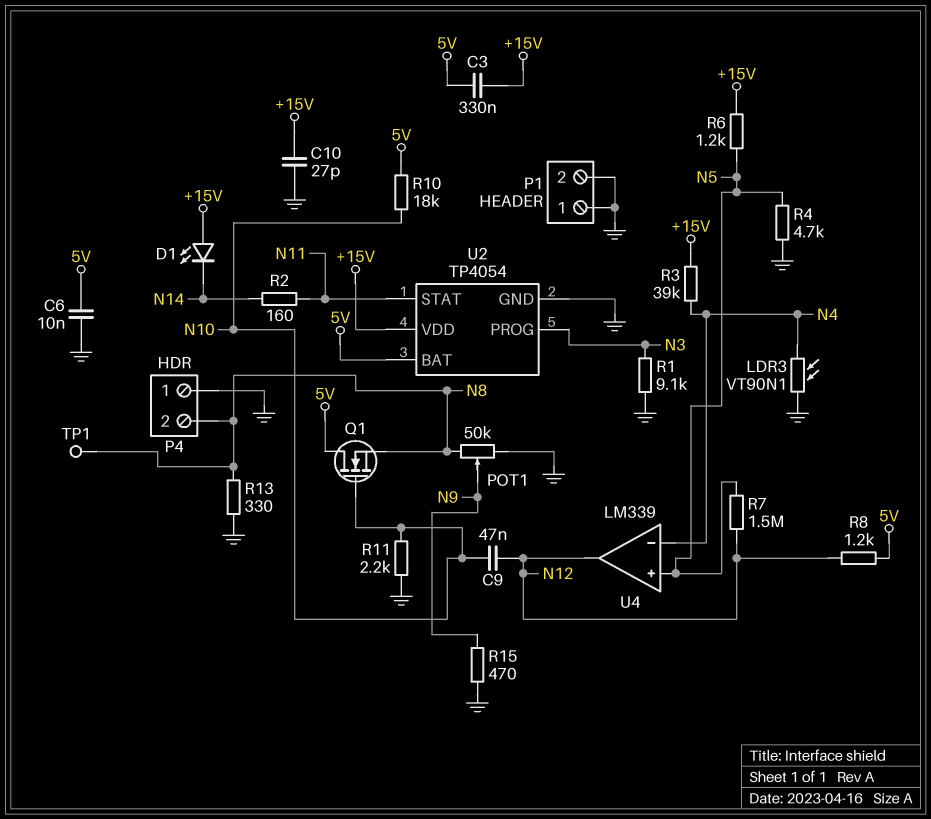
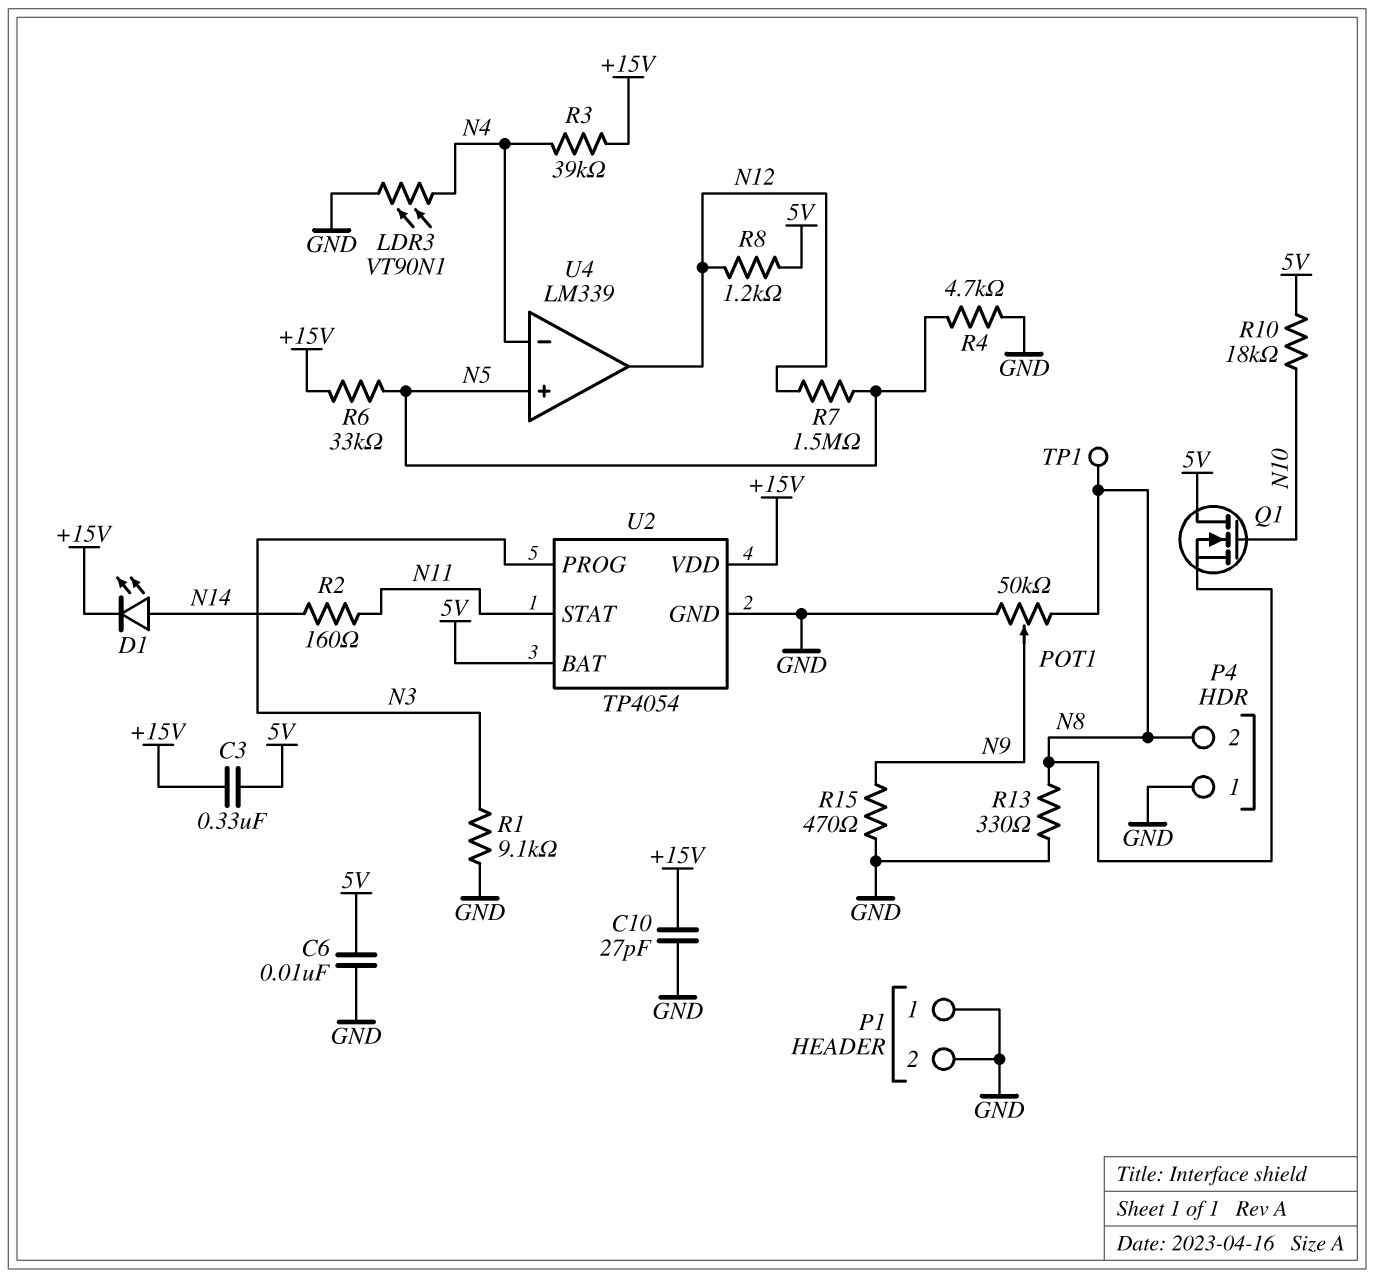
C9: 47nF (N10, N12) -> none
D1: LED (A +15V, K N14) -> LED (A N14, K +15V)
R6: 1.2k (+15V, N5) -> 33k (+15V, N5)
R11: 2.2k (GND, N10) -> none

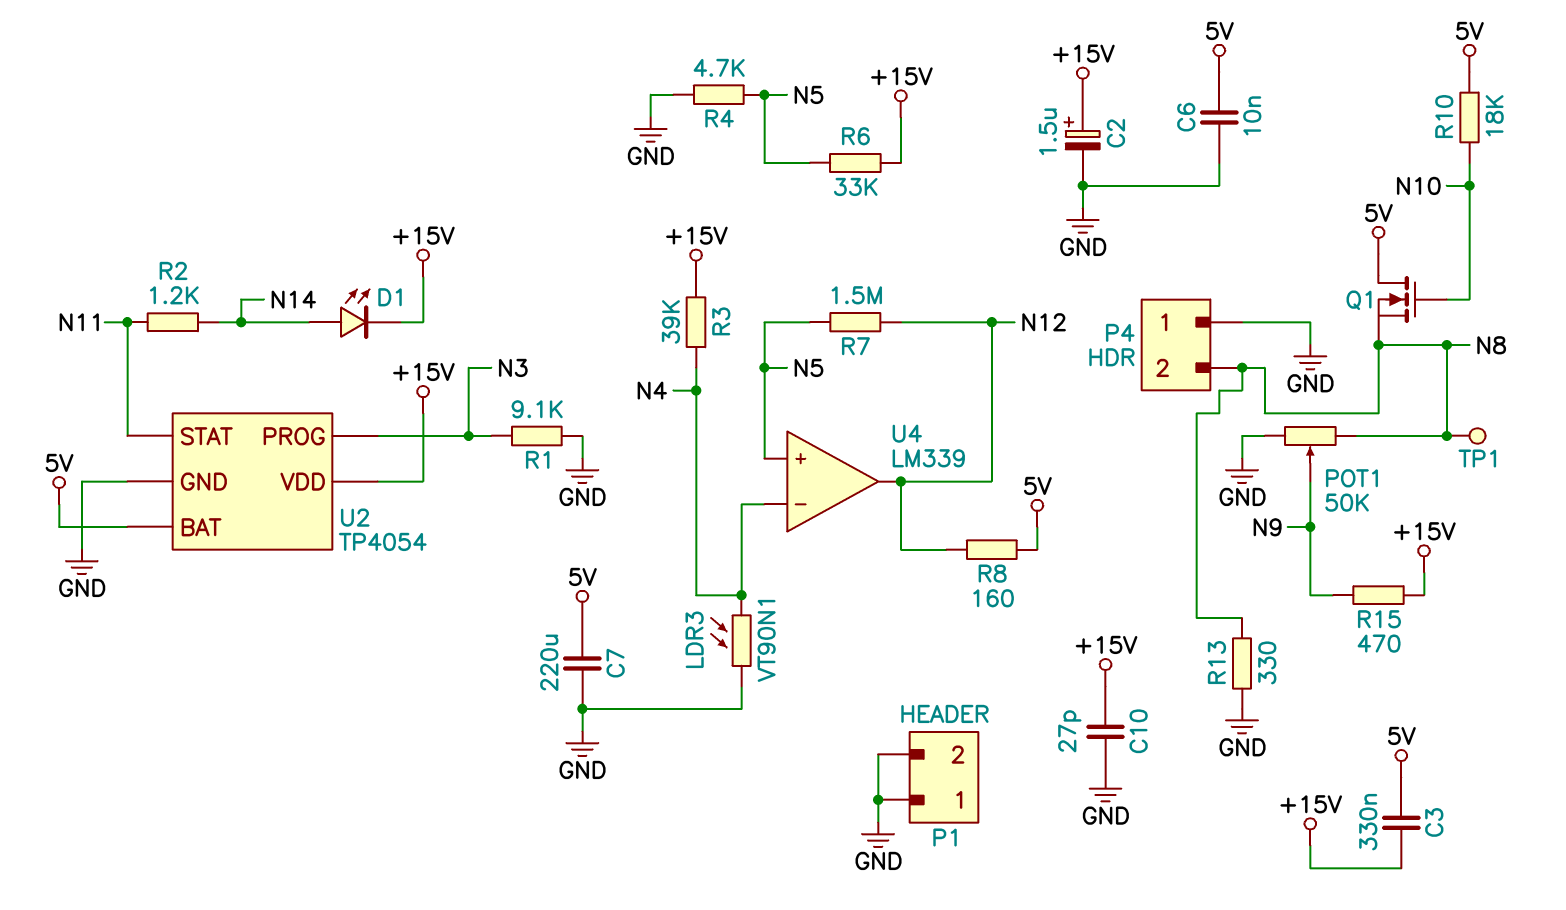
C2: none -> 1.5uF (plus +15V, minus GND)
C7: none -> 220uF (5V, GND)
R2: 160 (N11, N14) -> 1.2k (N11, N14)
R8: 1.2k (5V, N12) -> 160 (5V, N12)
R15: 470 (GND, N9) -> 470 (+15V, N9)

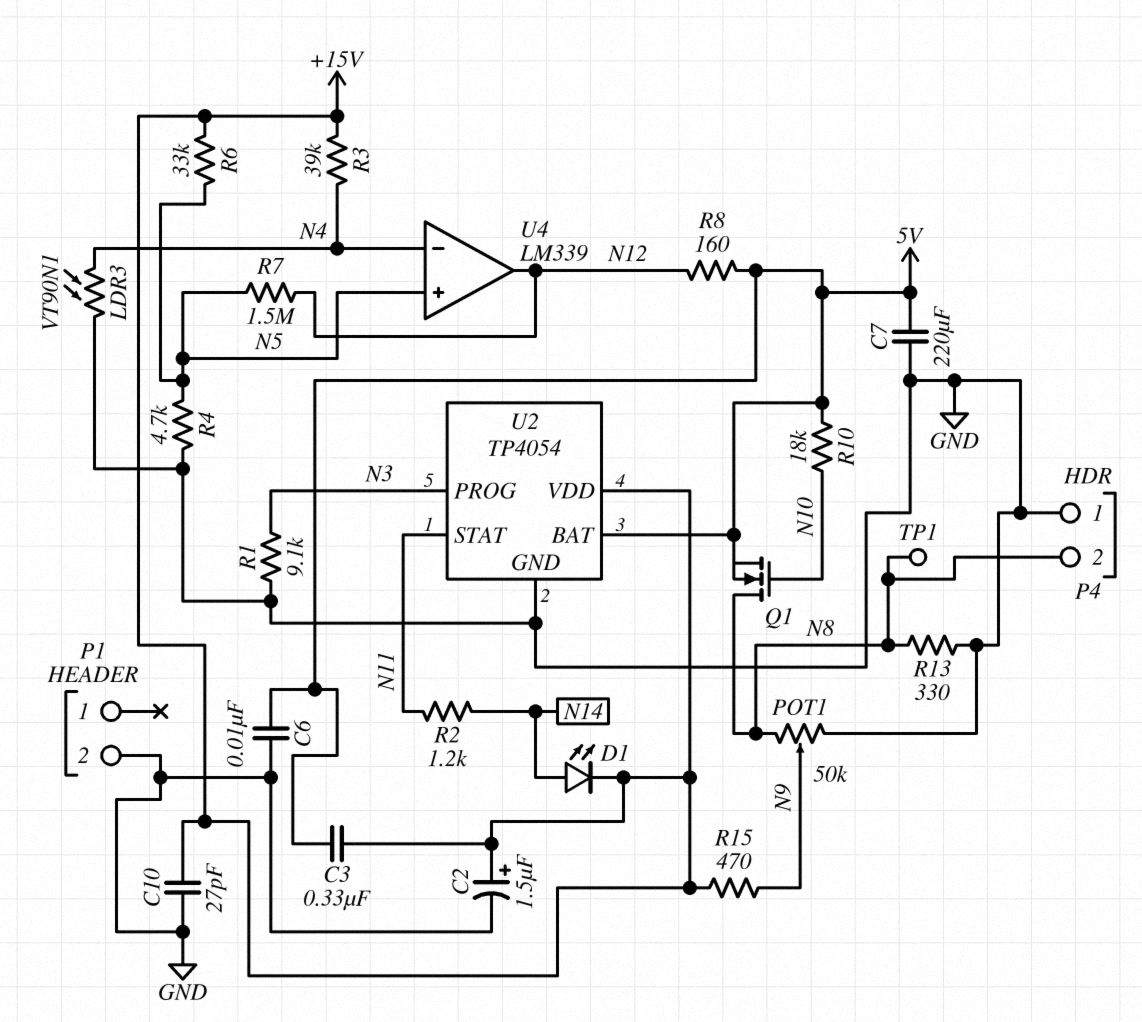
P1 pin 1: GND -> none
Q1: NMOS (G N10, D 5V, S N8) -> NMOS (G N10, D N8, S 5V)

